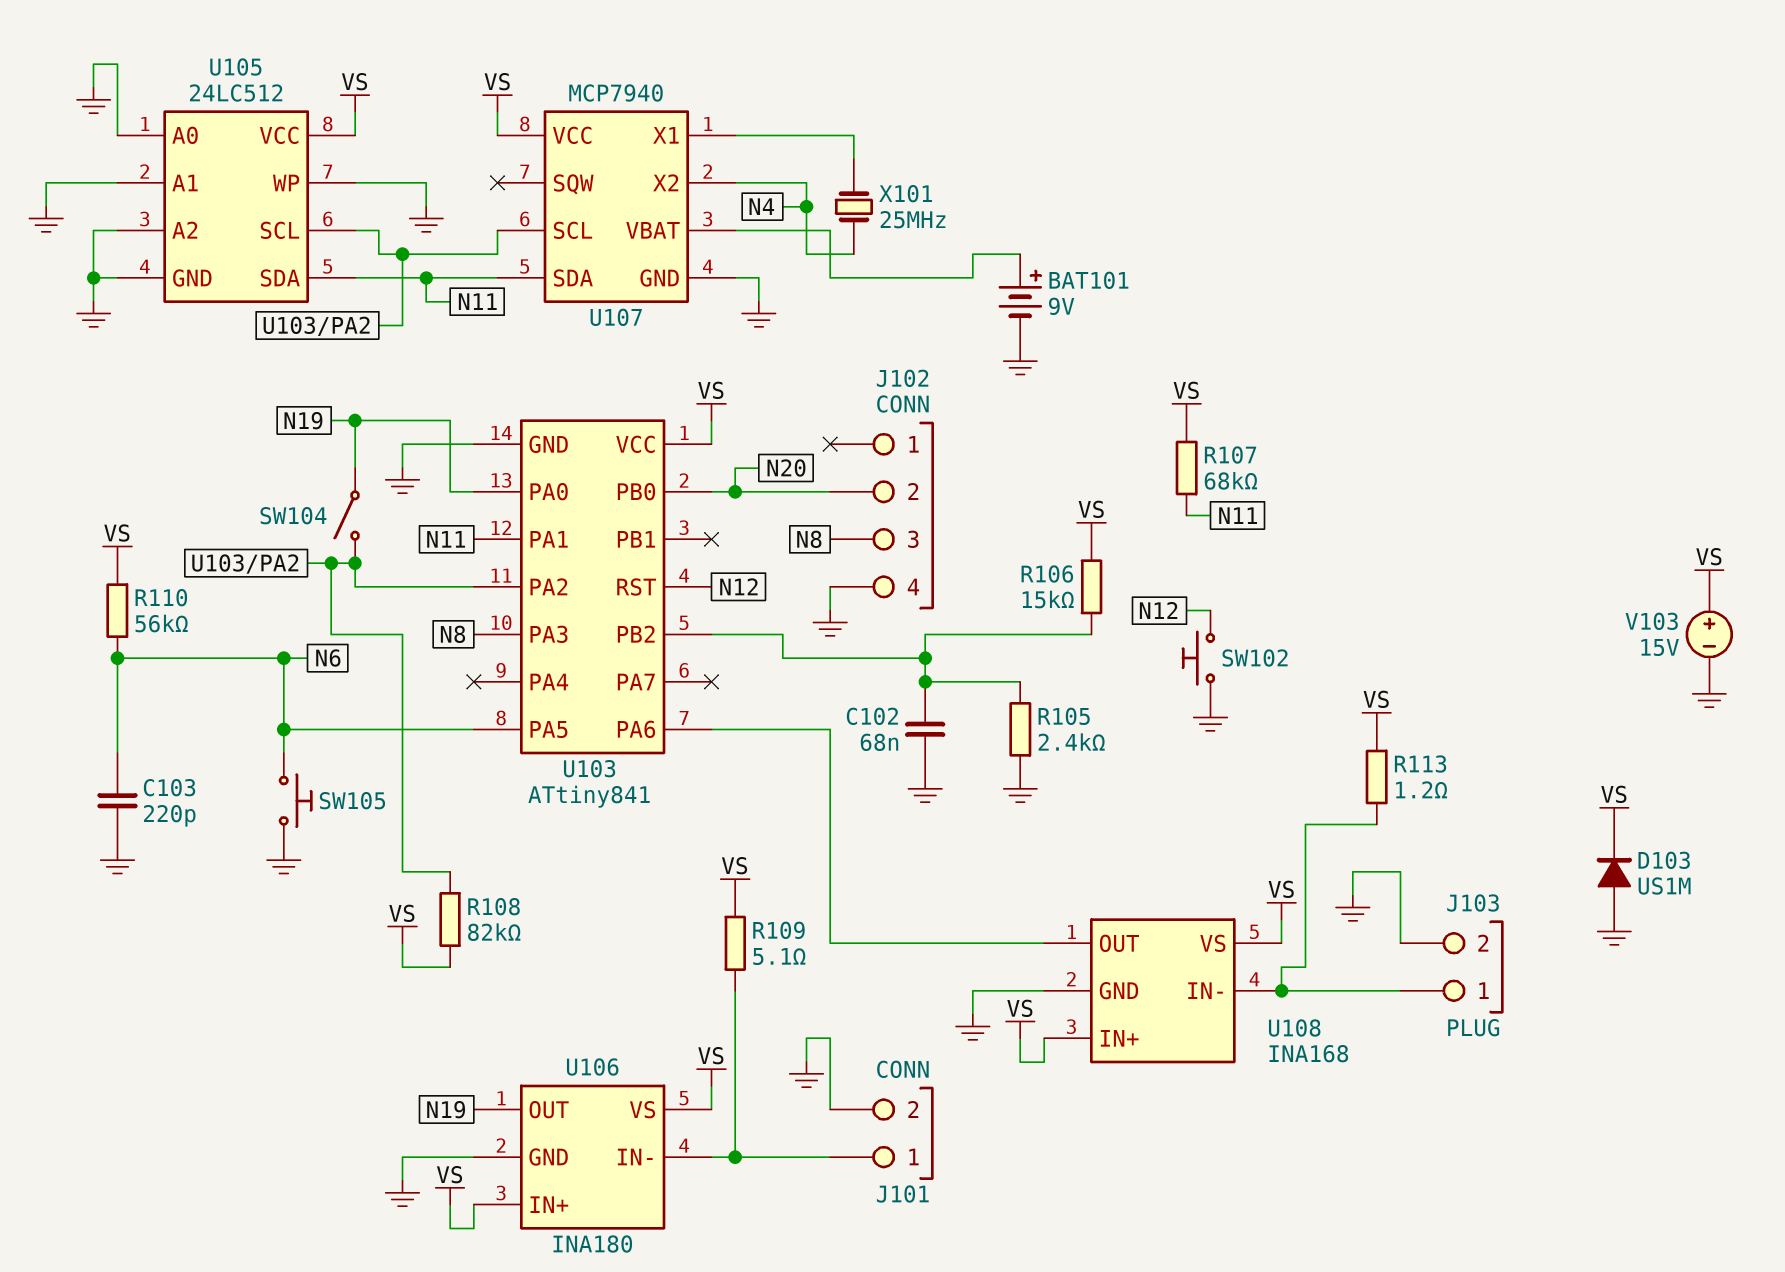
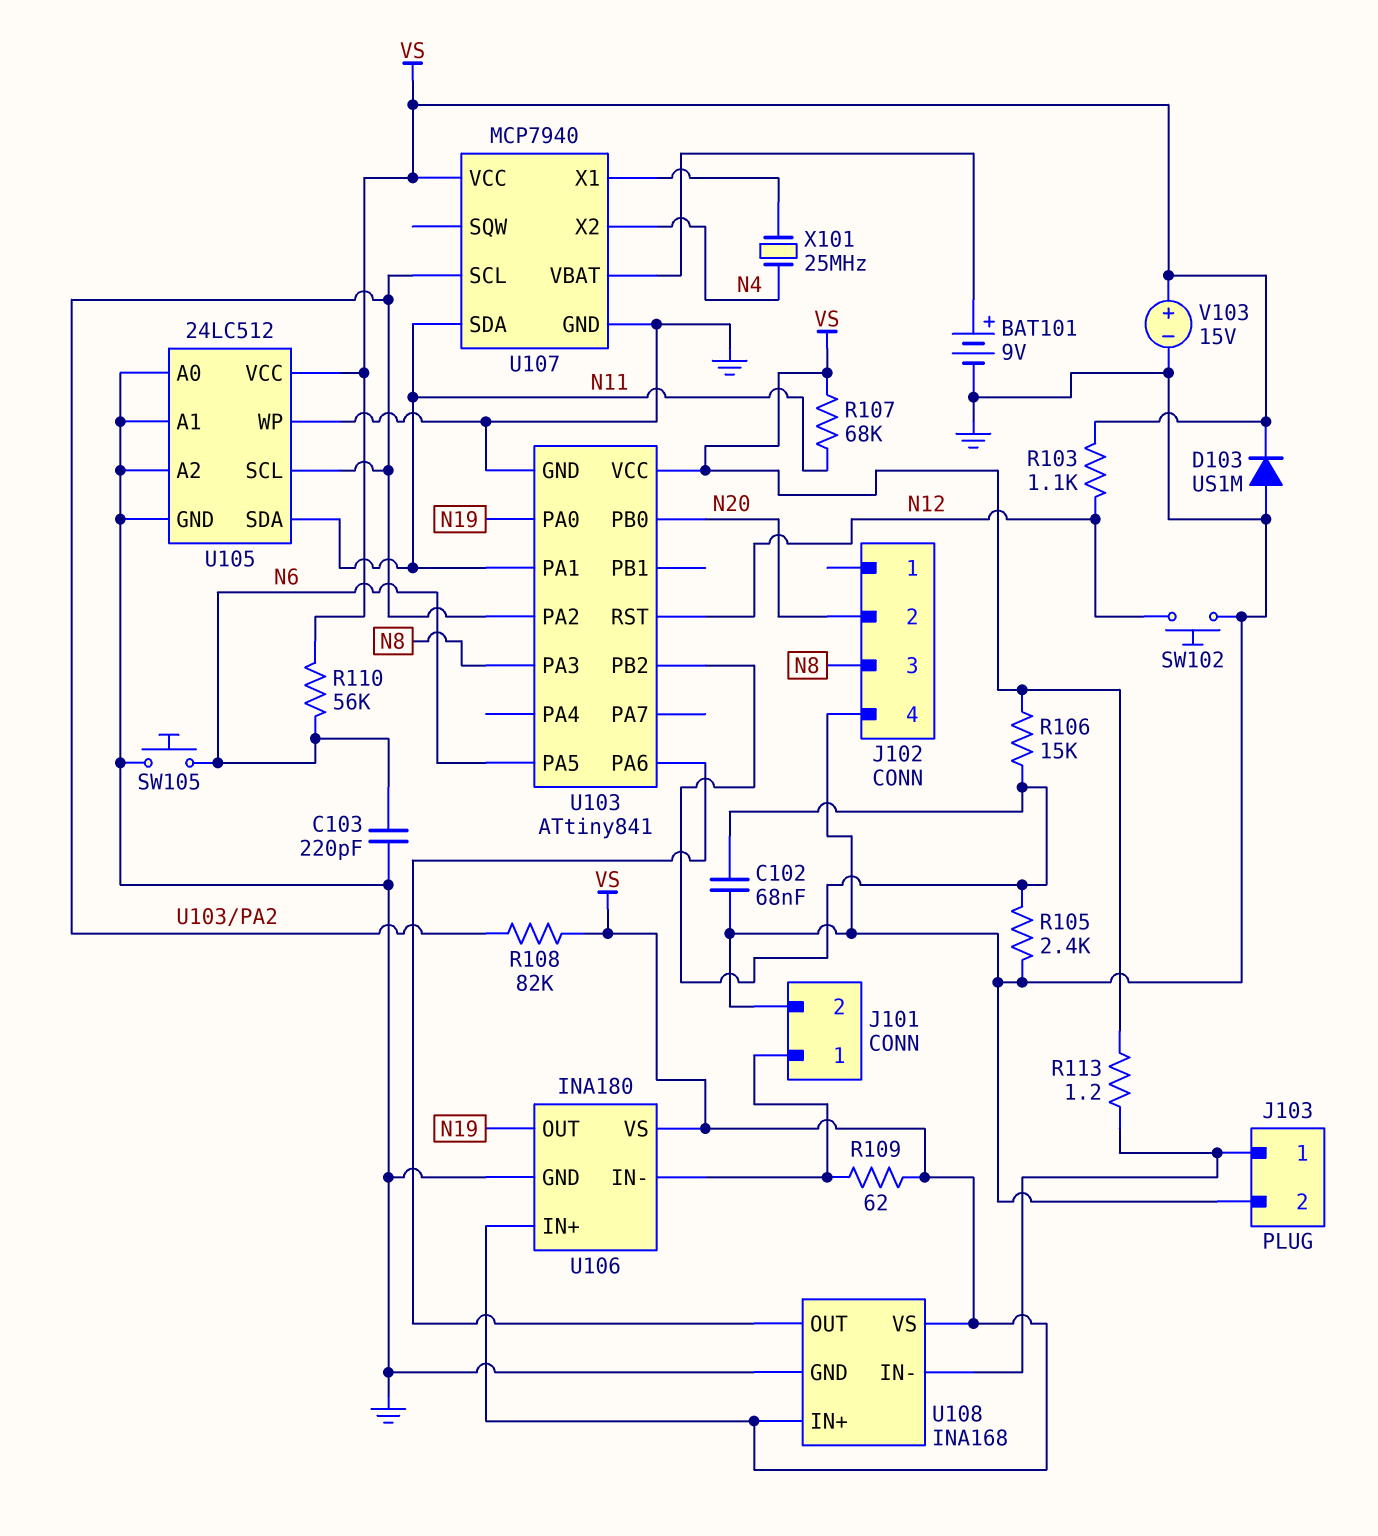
R103: none -> 1.1k (N12, VS)
R109: 5.1 (J101/1, VS) -> 62 (J101/1, VS)
SW104: switch (N19, U103/PA2) -> none

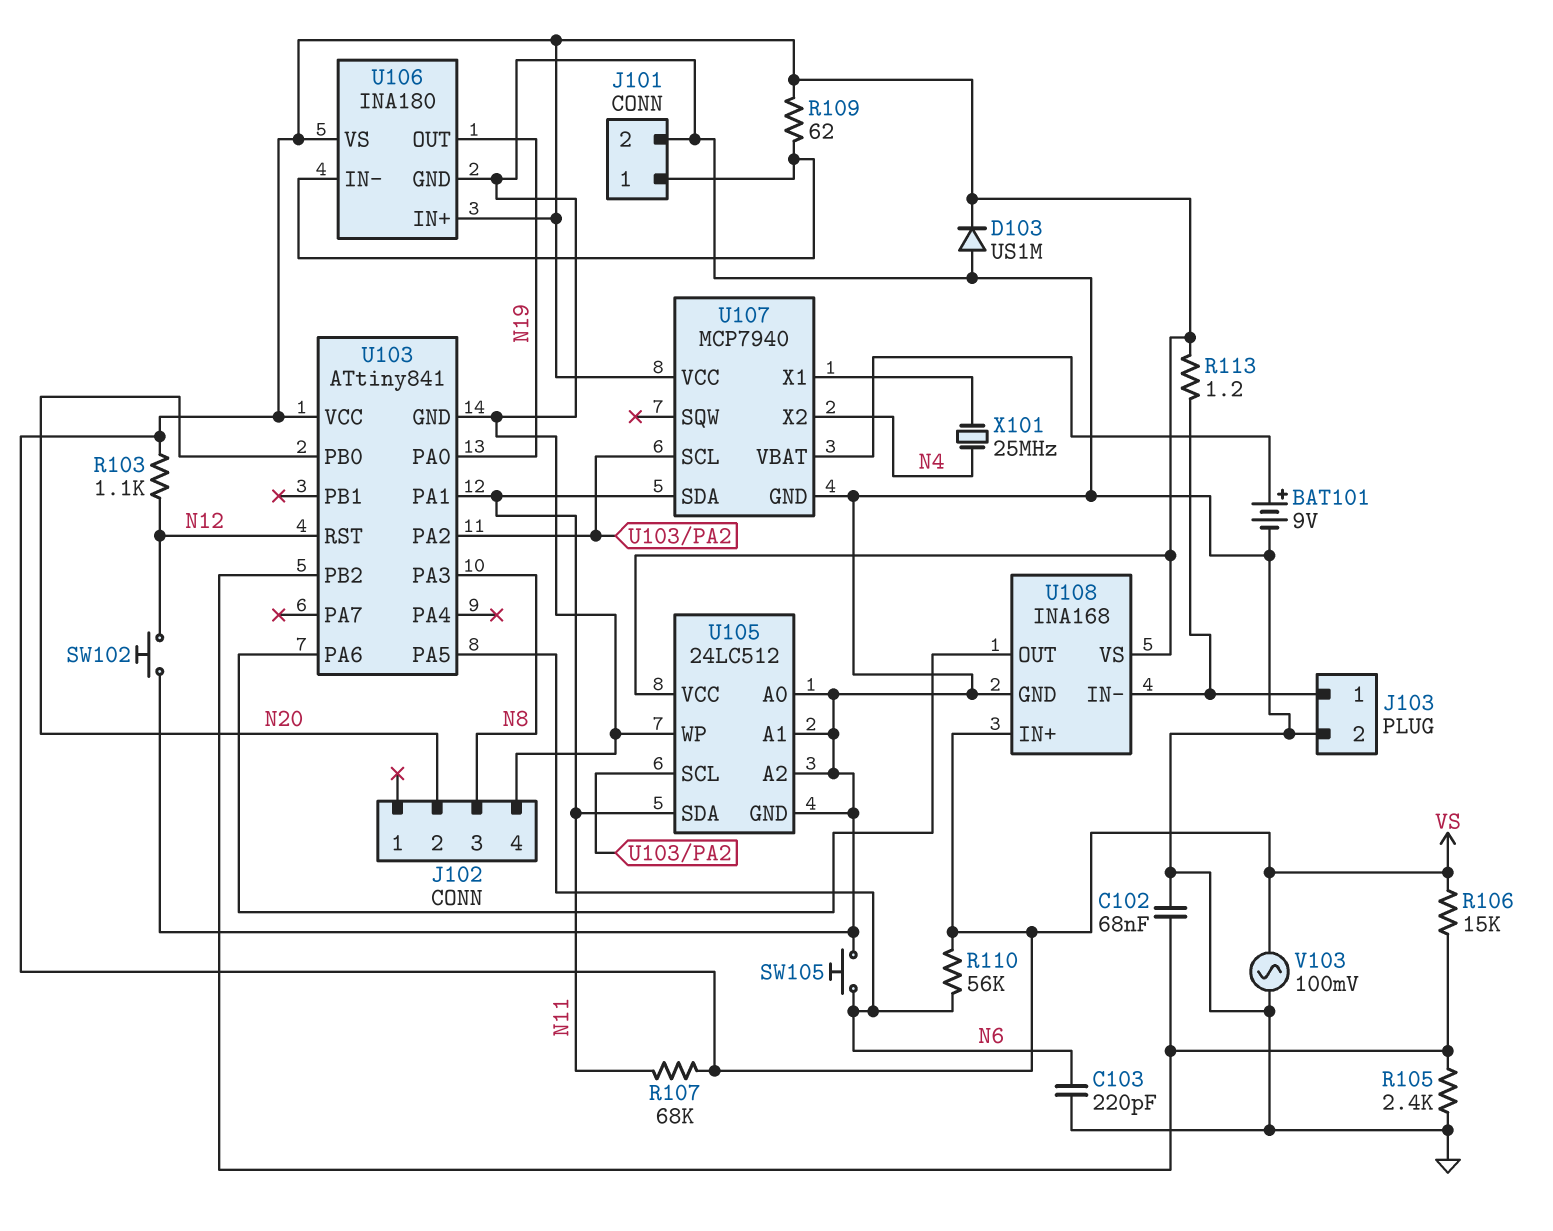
R108: 82k (U103/PA2, VS) -> none
V103: 15V (plus VS, minus GND) -> AC 100mV (GND, VS)

